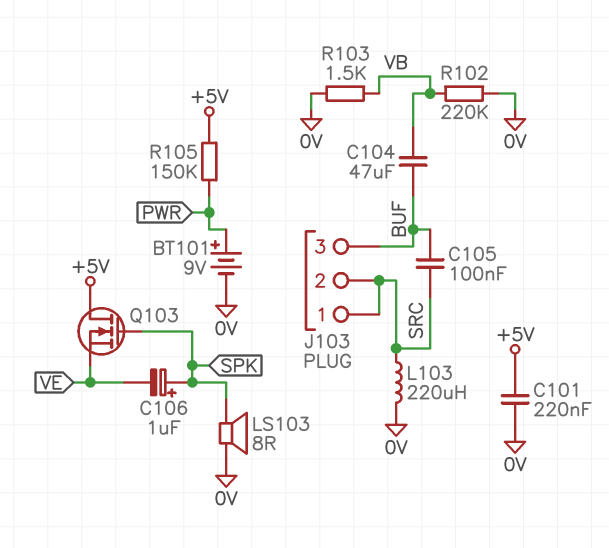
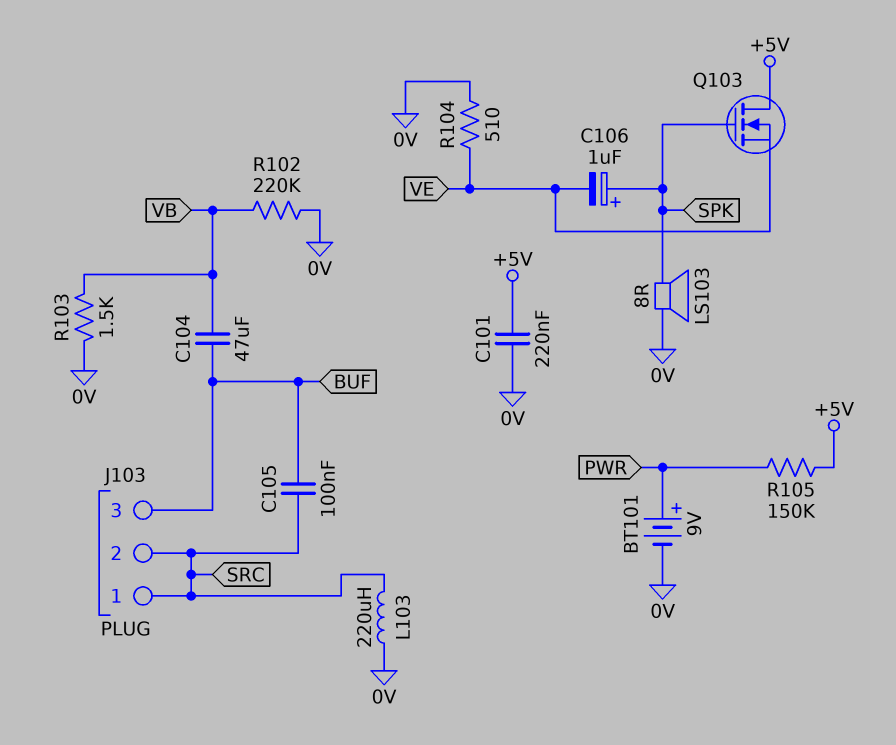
R104: none -> 510 (0V, VE)

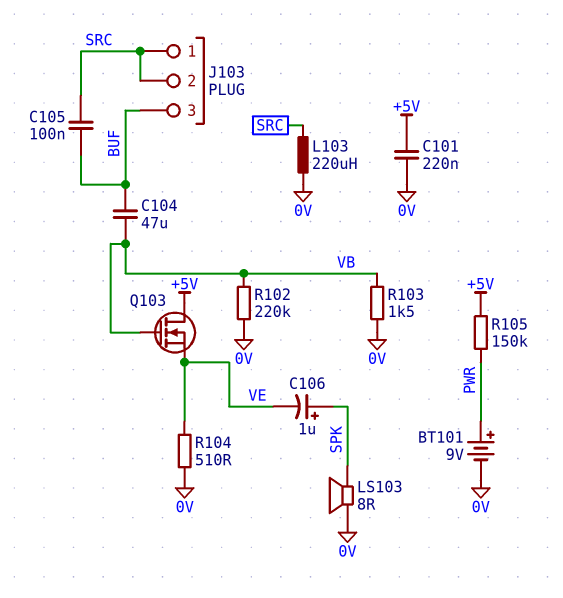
Q103: NMOS (G SPK, D +5V, S VE) -> NMOS (G VB, D +5V, S VE)

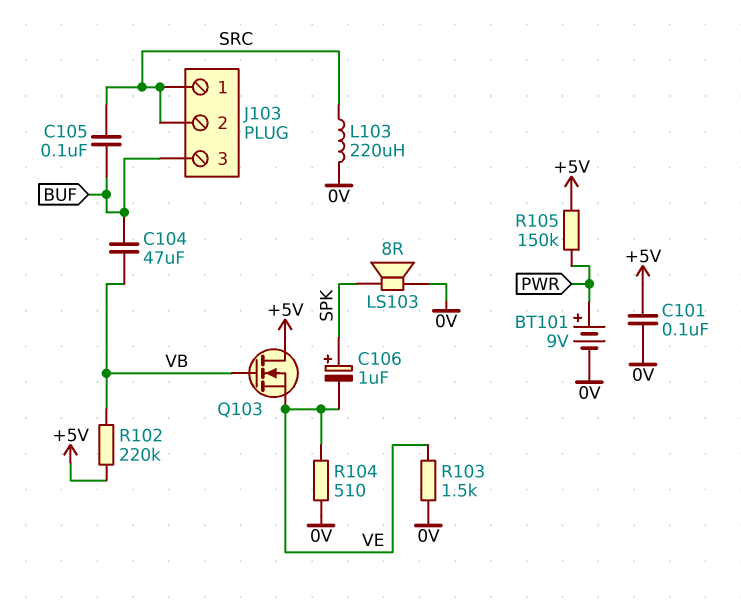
C101: 220nF (+5V, 0V) -> 100nF (+5V, 0V)
R102: 220k (0V, VB) -> 220k (+5V, VB)
R103: 1.5k (0V, VB) -> 1.5k (0V, VE)

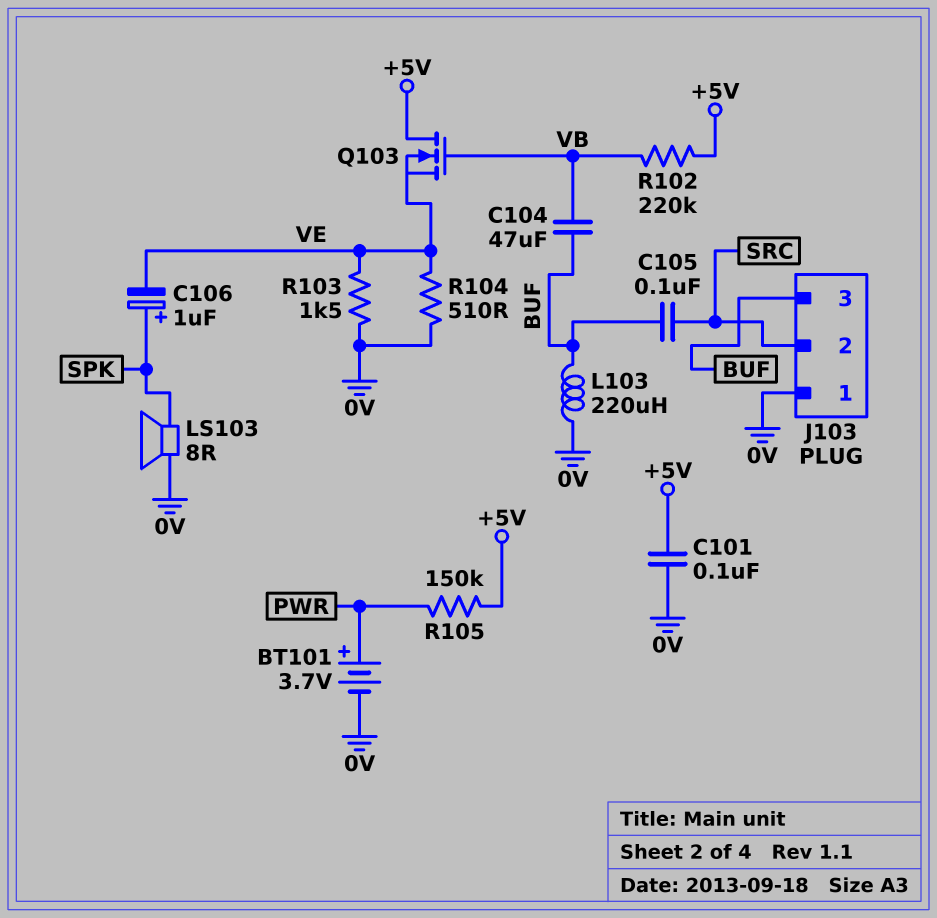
BT101: 9V (plus PWR, minus 0V) -> 3.7V (plus PWR, minus 0V)
J103 pin 1: SRC -> 0V
L103: 220uH (0V, SRC) -> 220uH (0V, BUF)

